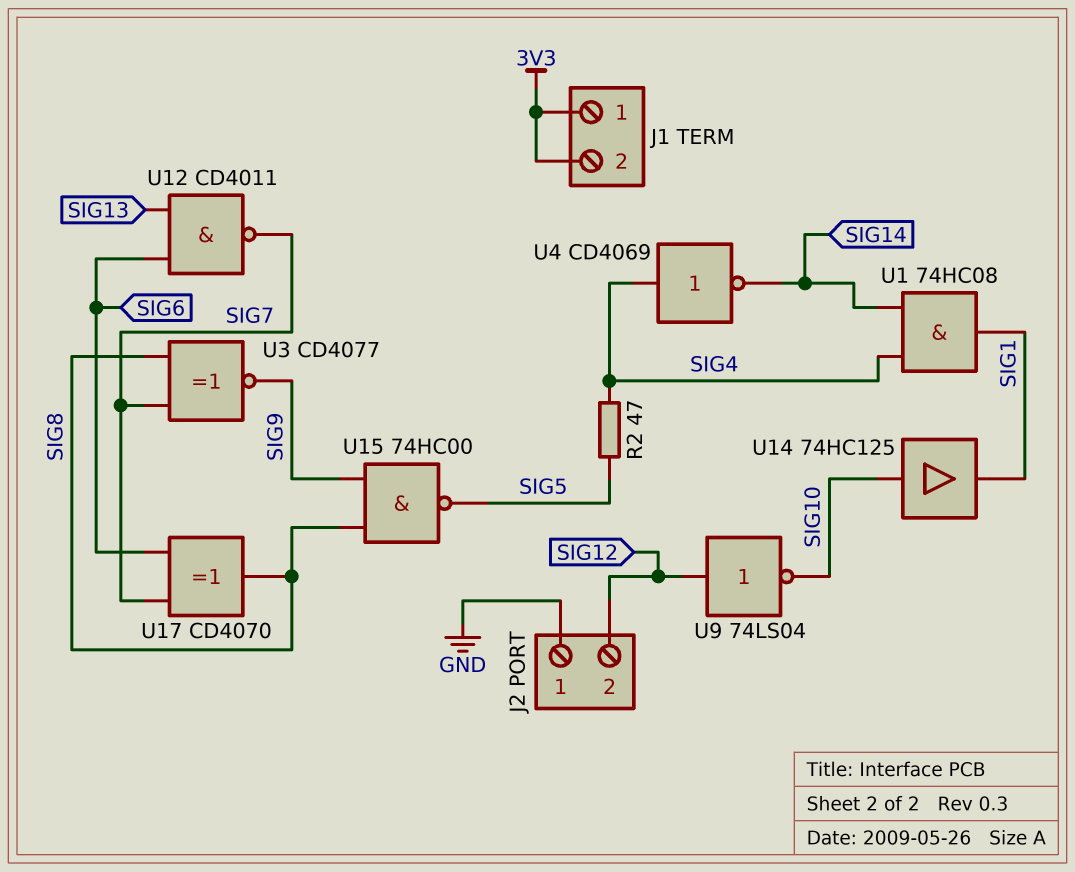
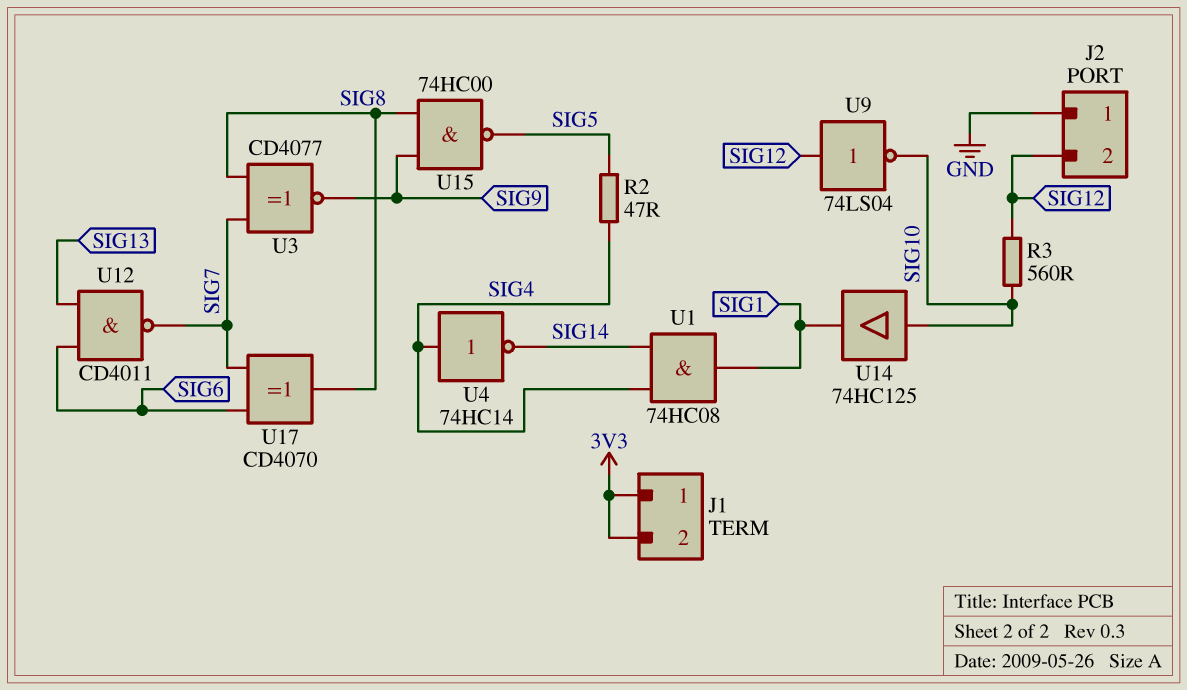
R3: none -> 560 (SIG10, SIG12)
U4: NOT CD4069 (in SIG4, out SIG14) -> NOT 74HC14 (in SIG4, out SIG14)

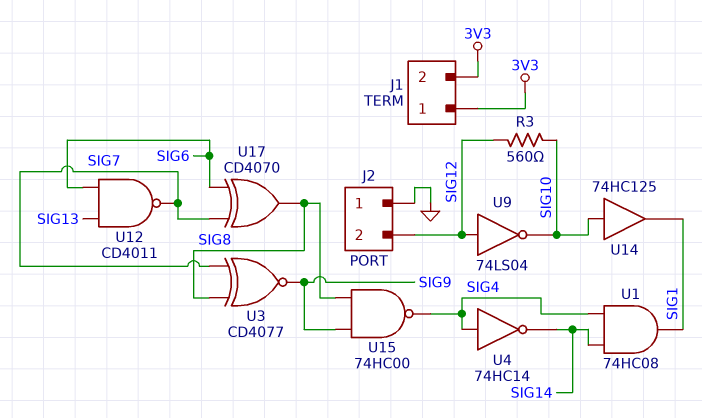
R2: 47 (SIG4, SIG5) -> none
U15: NAND 74HC00 (in SIG8, in SIG9, out SIG5) -> NAND 74HC00 (in SIG8, in SIG9, out SIG4)

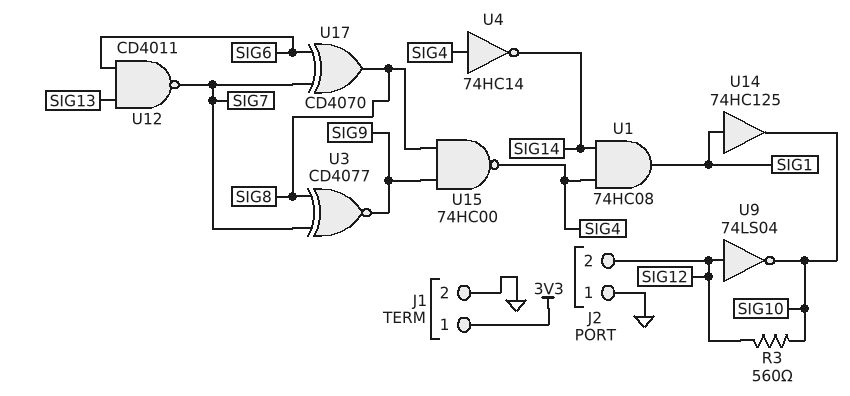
J1 pin 2: 3V3 -> GND
U14: buffer 74HC125 (in SIG10, out SIG1) -> buffer 74HC125 (in SIG1, out SIG10)

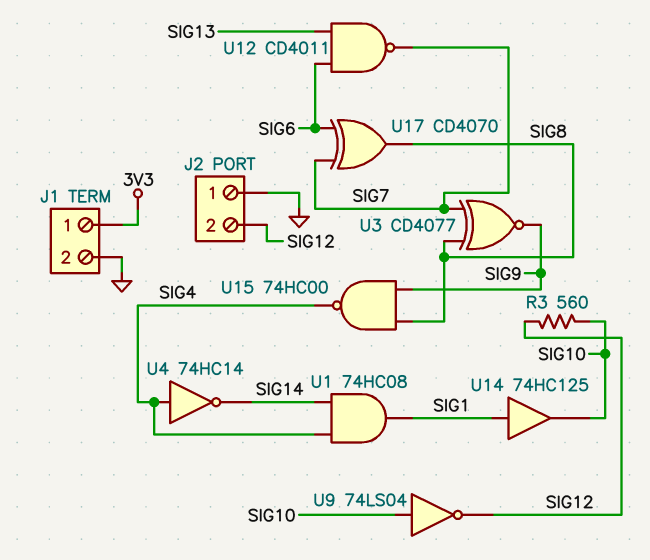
U9: NOT 74LS04 (in SIG12, out SIG10) -> NOT 74LS04 (in SIG10, out SIG12)

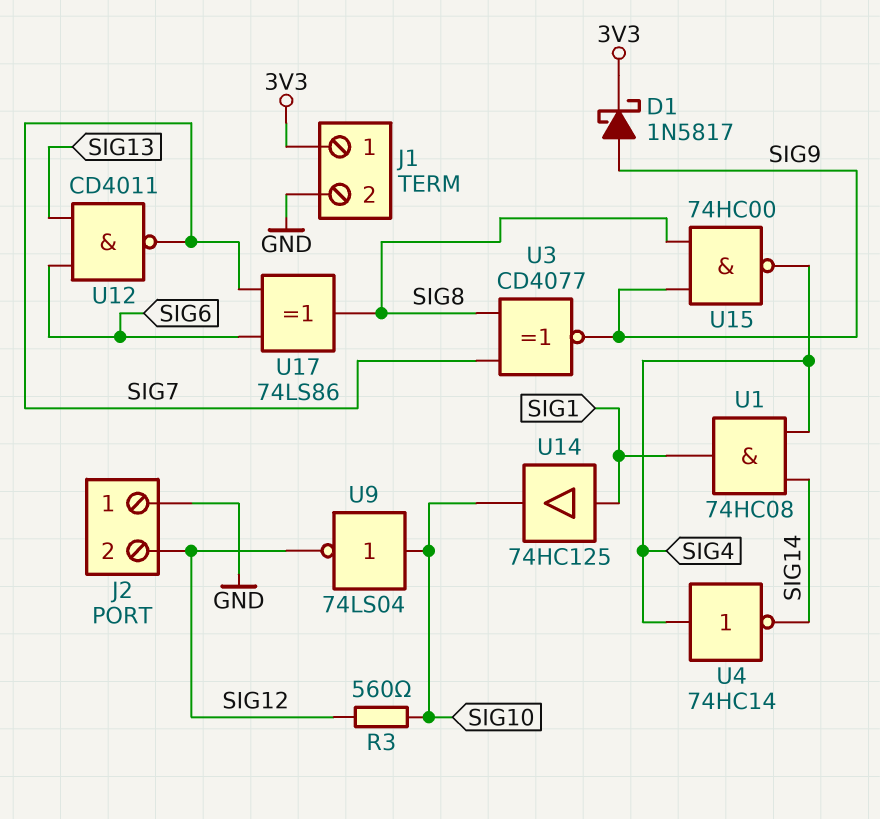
D1: none -> schottky 1N5817 (A SIG9, K 3V3)
U17: XOR CD4070 (in SIG6, in SIG7, out SIG8) -> XOR 74LS86 (in SIG6, in SIG7, out SIG8)

